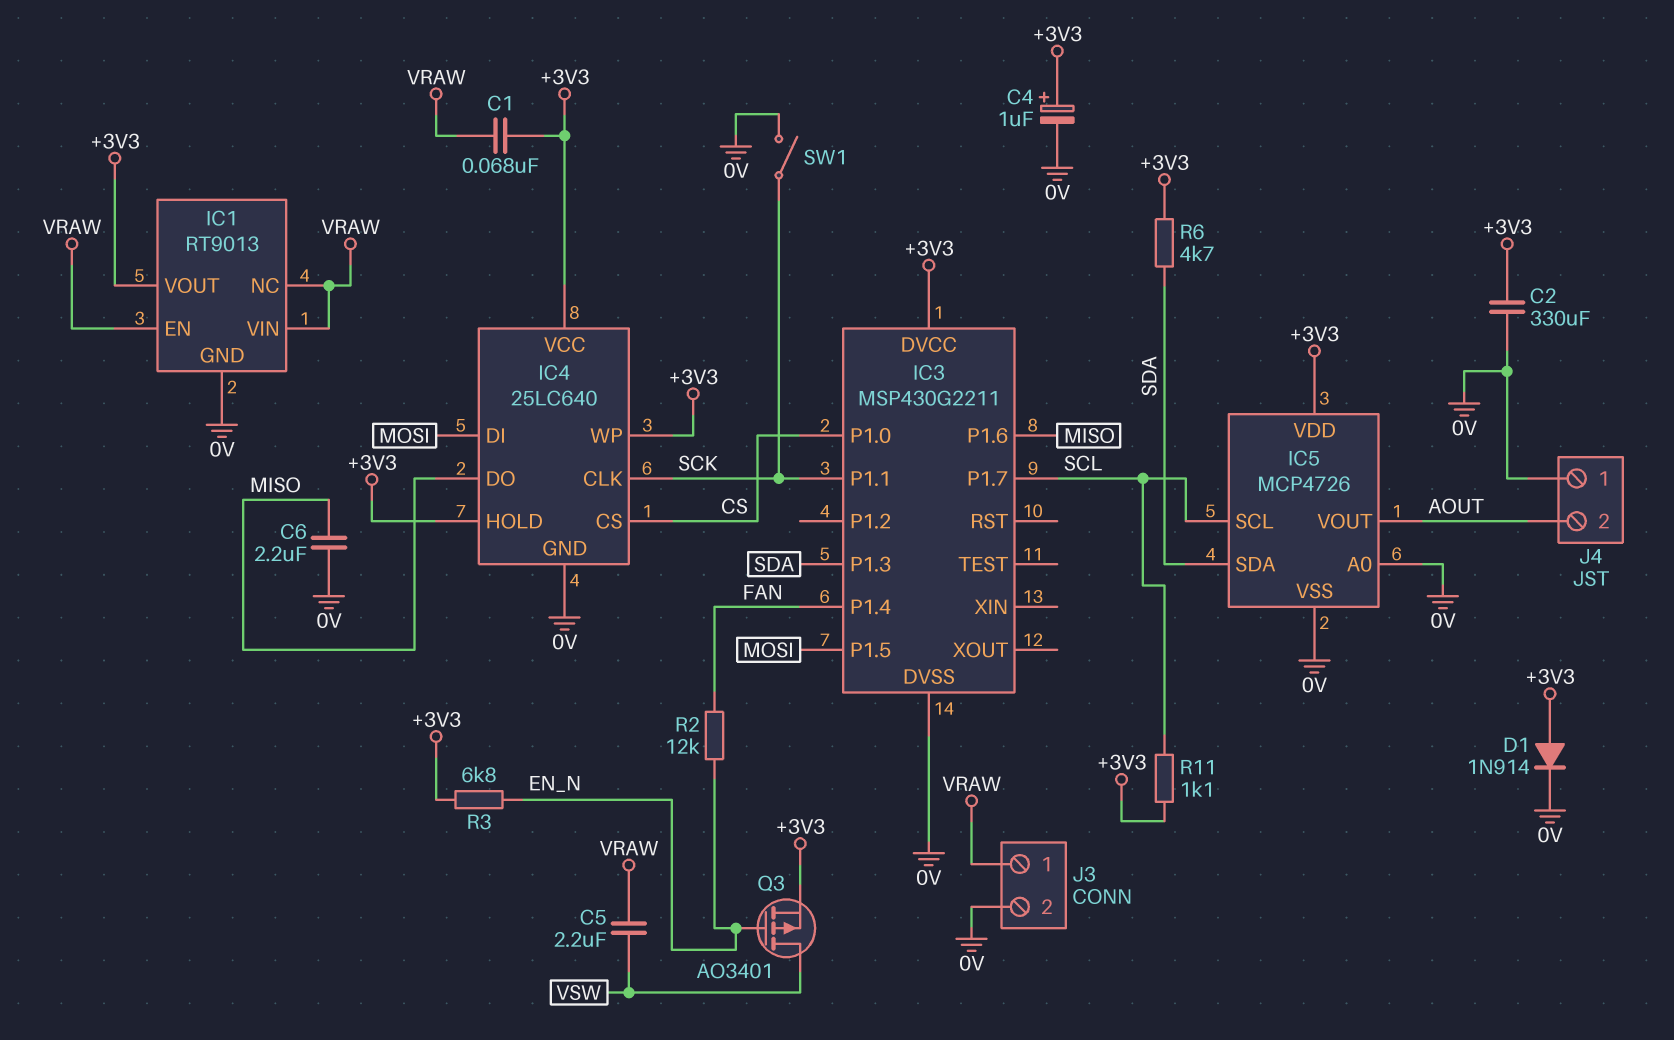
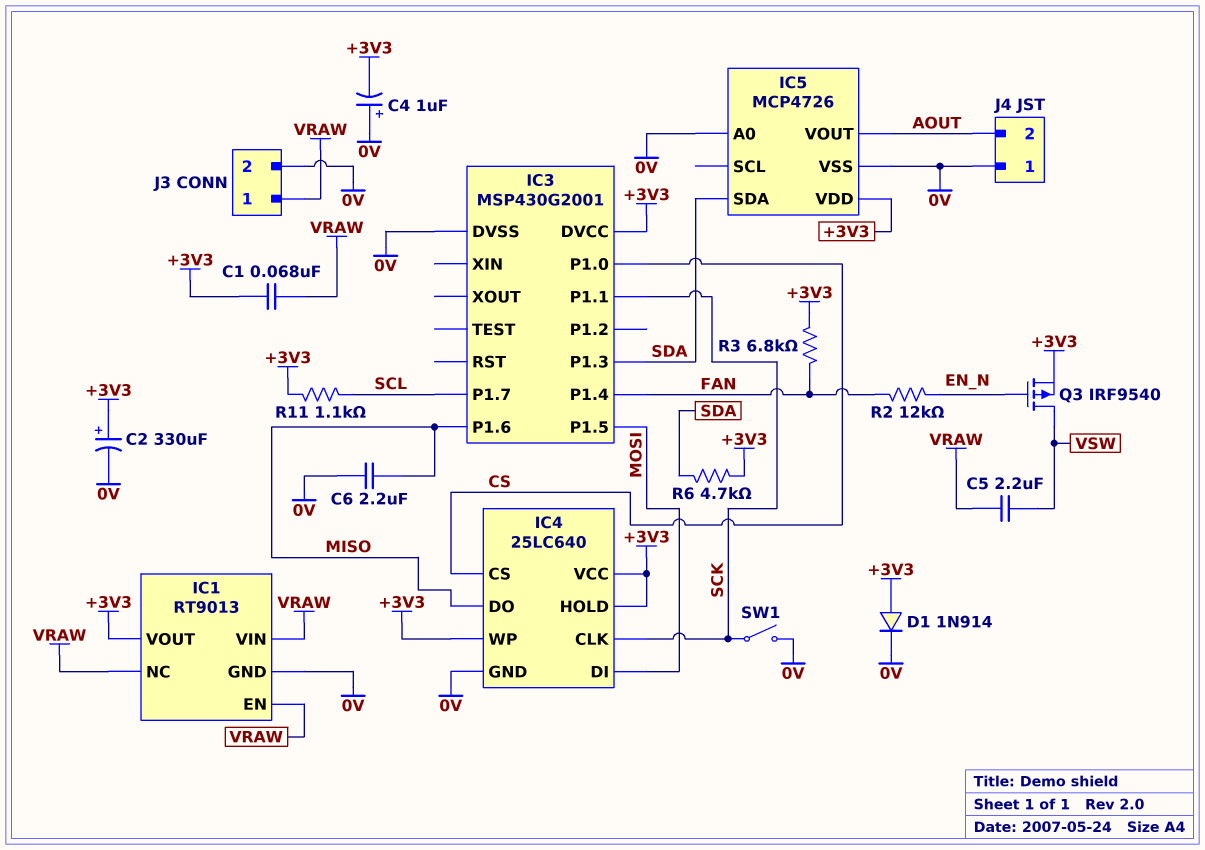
C2: 330uF (+3V3, 0V) -> 330uF (plus +3V3, minus 0V)
C4: 1uF (plus +3V3, minus 0V) -> 1uF (plus 0V, minus +3V3)
IC3: MSP430G2211 -> MSP430G2001
IC5 pin SCL: SCL -> none
Q3: PMOS AO3401 (G EN_N, D VSW, S +3V3) -> PMOS IRF9540 (G EN_N, D VSW, S +3V3)
R3: 6.8k (+3V3, EN_N) -> 6.8k (+3V3, FAN)

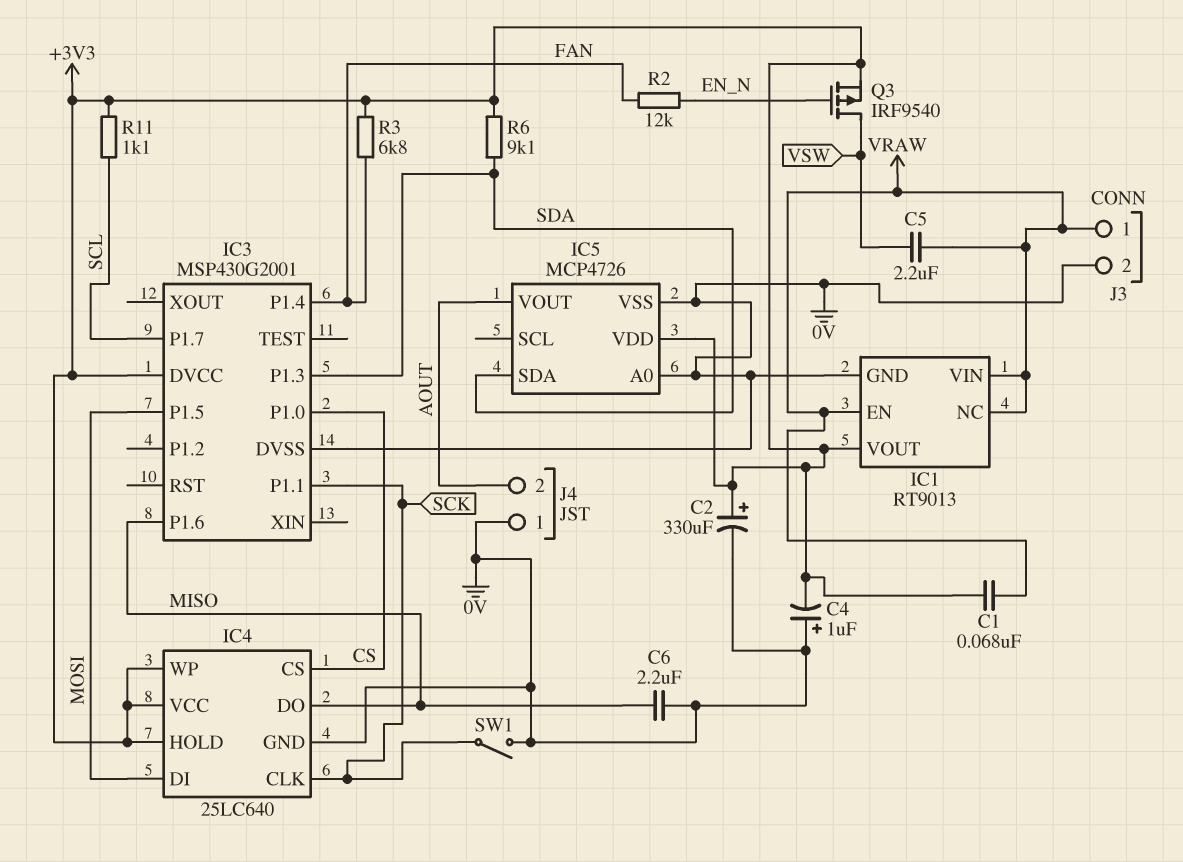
D1: diode 1N914 (A +3V3, K 0V) -> none
R6: 4.7k (+3V3, SDA) -> 9.1k (+3V3, SDA)

